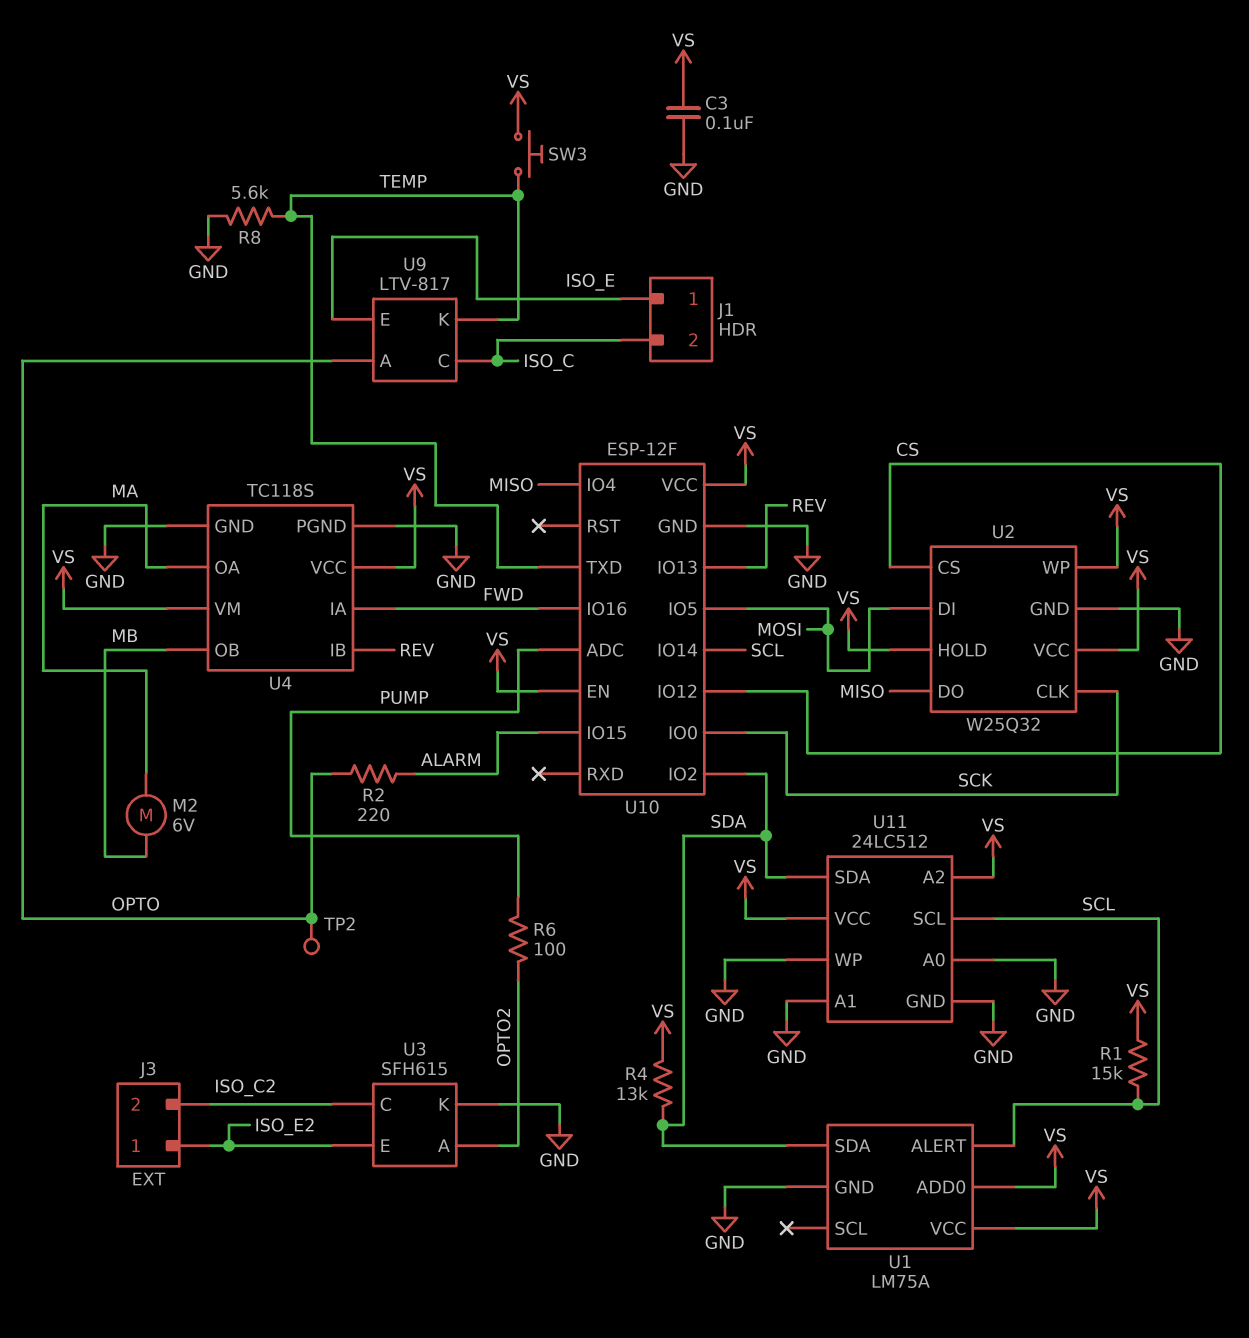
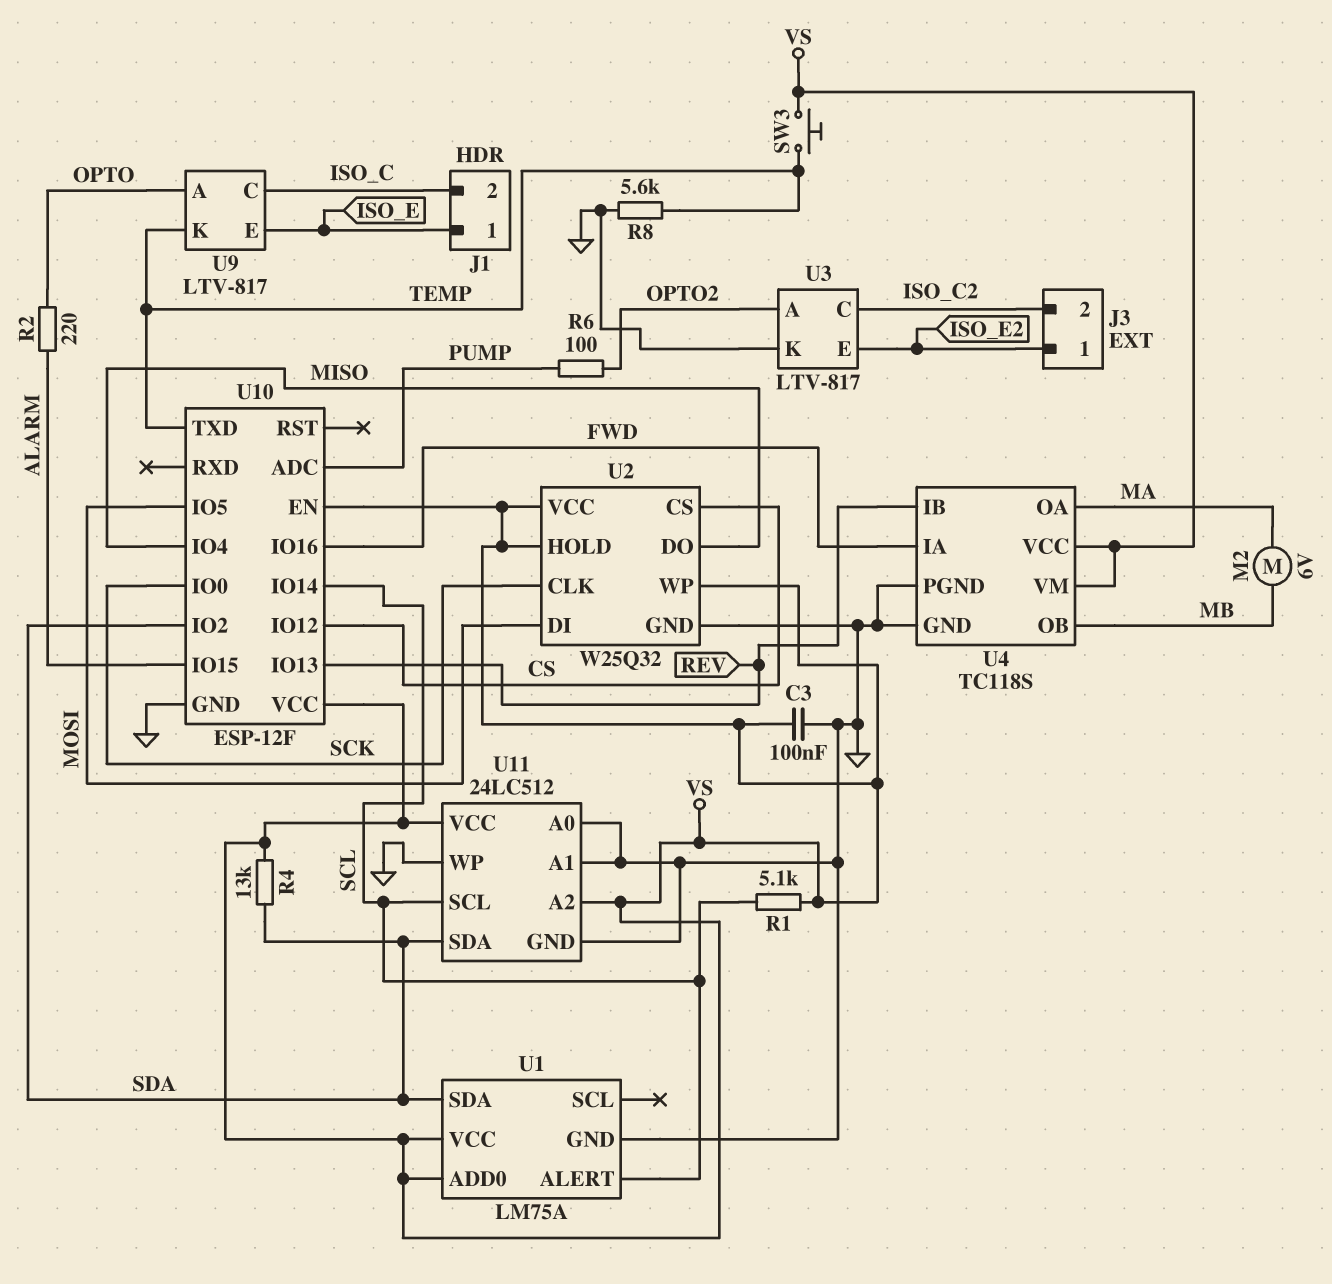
R1: 15k (SCL, VS) -> 5.1k (SCL, VS)
TP2: test point (OPTO) -> none
U3: SFH615 -> LTV-817

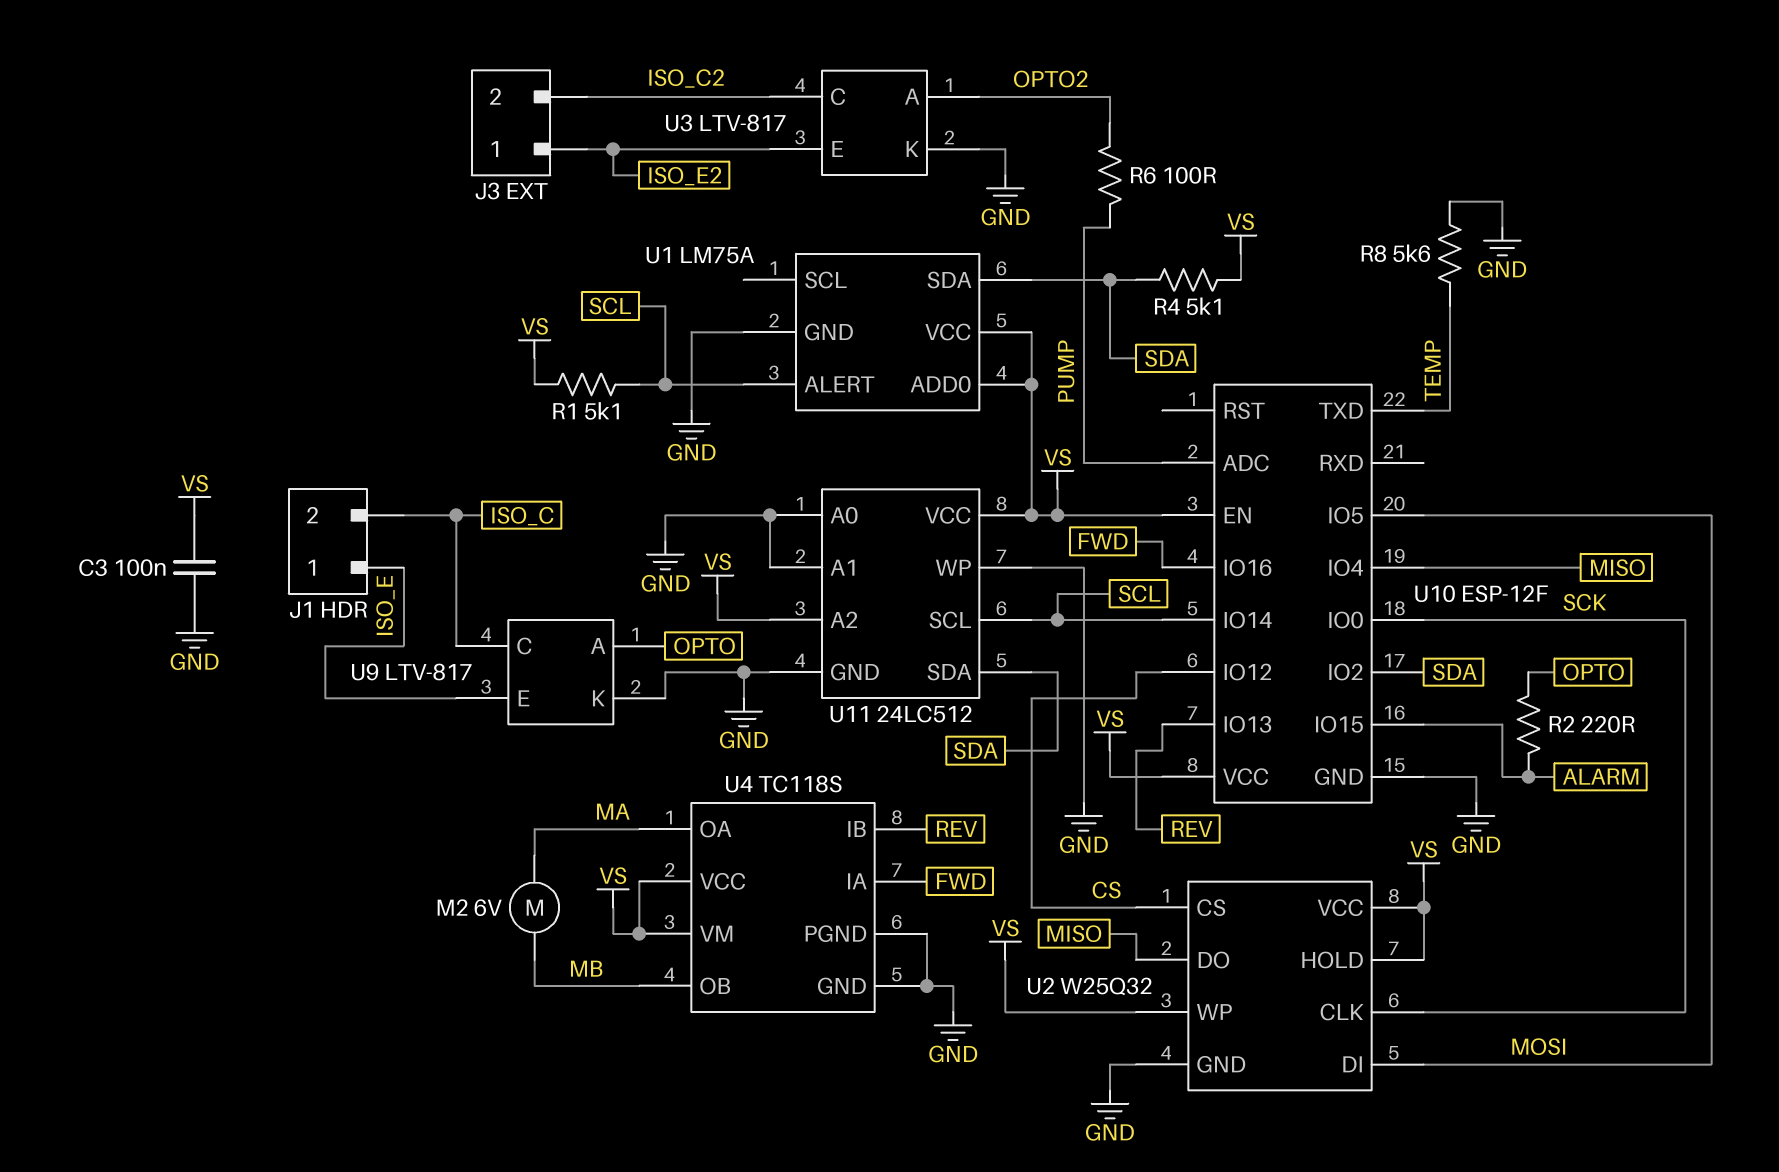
R4: 13k (SDA, VS) -> 5.1k (SDA, VS)
SW3: button (TEMP, VS) -> none
U9 pin K: TEMP -> GND

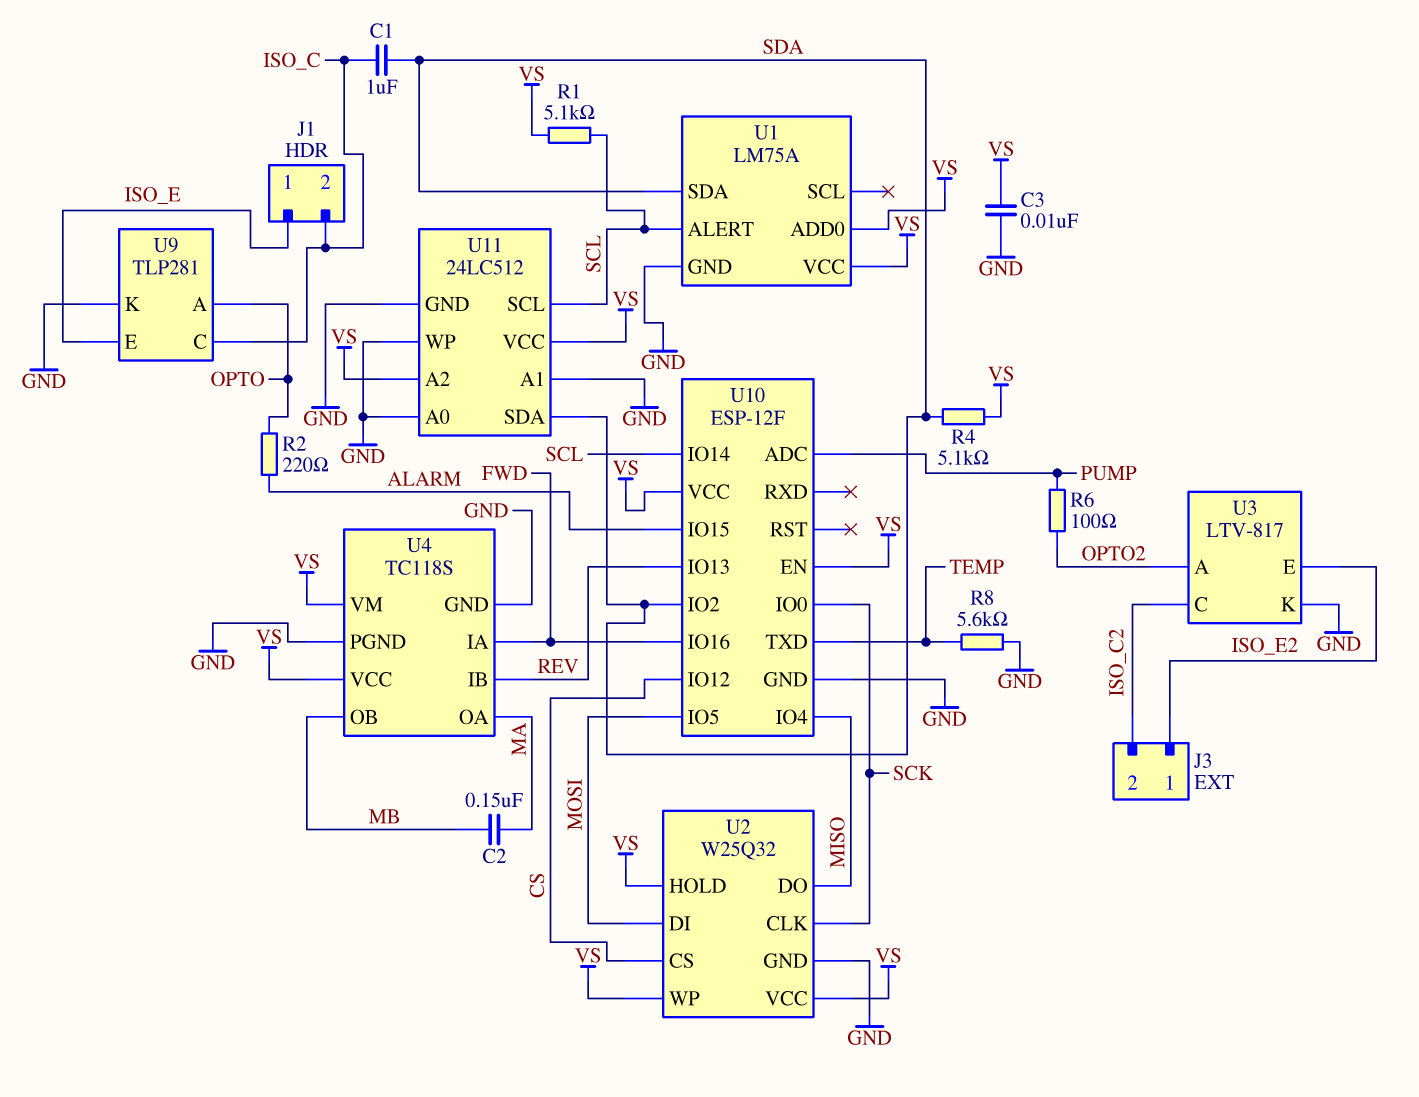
C1: none -> 1uF (ISO_C, SDA)
C2: none -> 150nF (MA, MB)
C3: 100nF (GND, VS) -> 10nF (GND, VS)
M2: motor 6V (MA, MB) -> none
U9: LTV-817 -> TLP281

